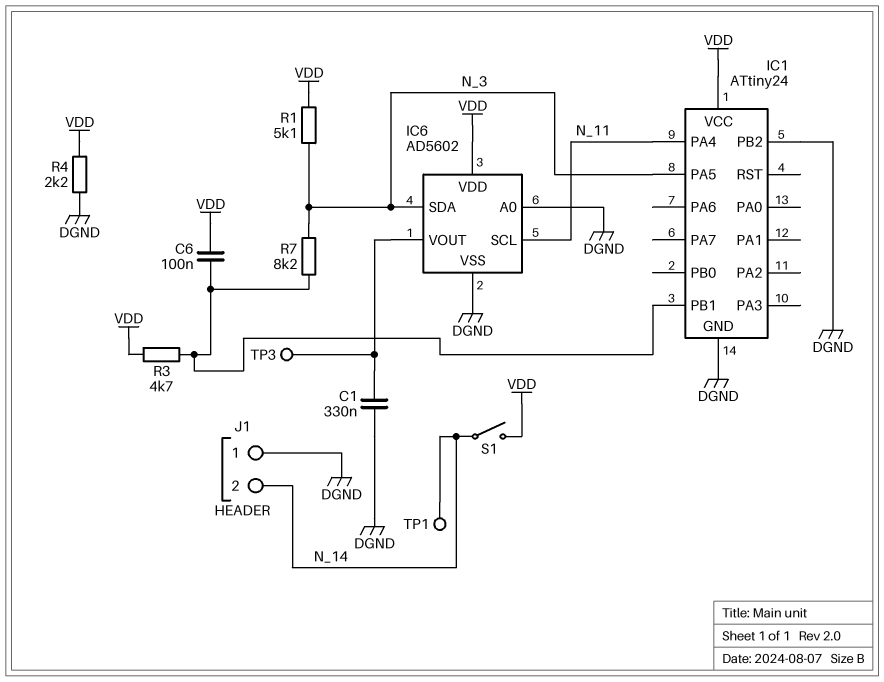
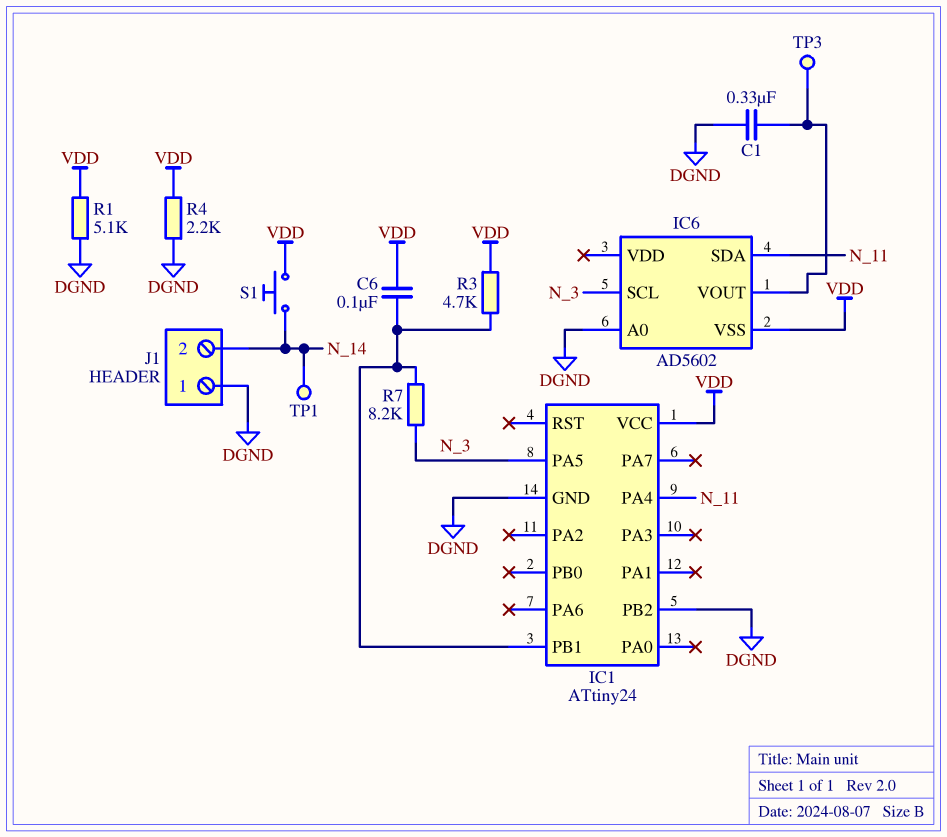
IC6 pin SCL: N_11 -> N_3
IC6 pin SDA: N_3 -> N_11
IC6 pin VDD: VDD -> none
IC6 pin VSS: DGND -> VDD
R1: 5.1k (N_3, VDD) -> 5.1k (DGND, VDD)
S1: switch (N_14, VDD) -> button (N_14, VDD)

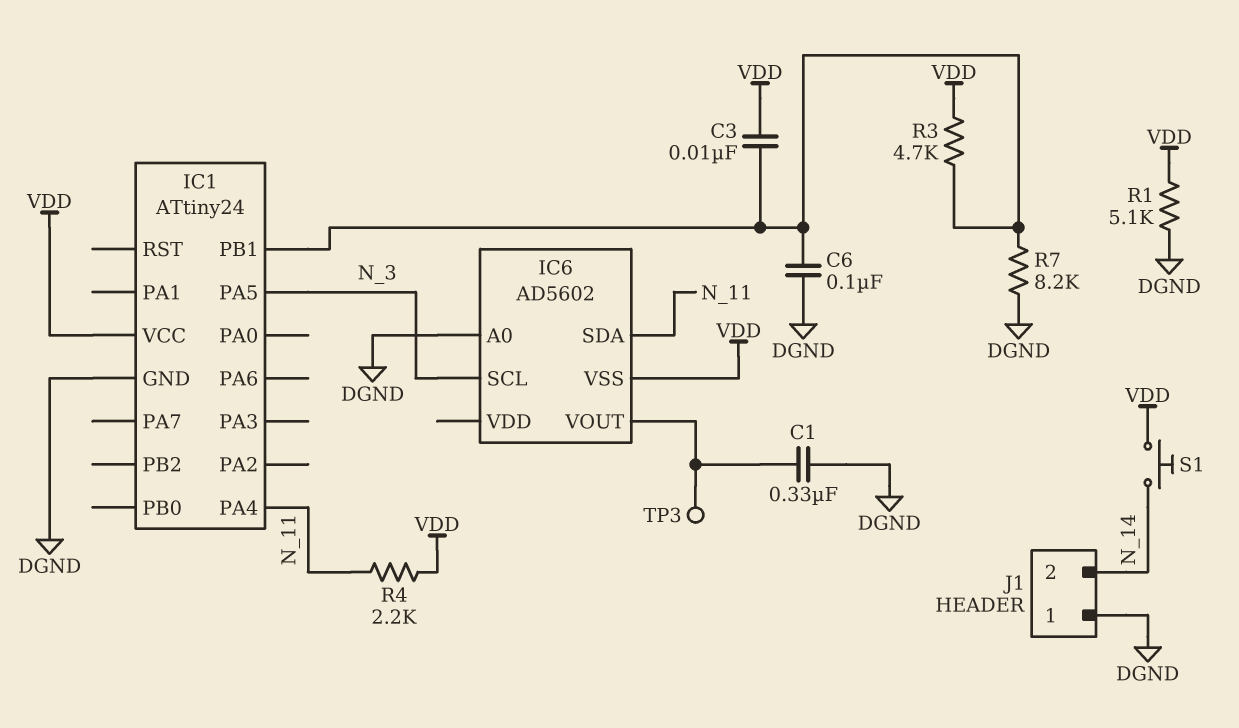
C3: none -> 10nF (IC1/PB1, VDD)
C6: 100nF (IC1/PB1, VDD) -> 100nF (DGND, IC1/PB1)
IC1 pin PB2: DGND -> none
R4: 2.2k (DGND, VDD) -> 2.2k (N_11, VDD)
R7: 8.2k (IC1/PB1, N_3) -> 8.2k (DGND, IC1/PB1)
TP1: test point (N_14) -> none

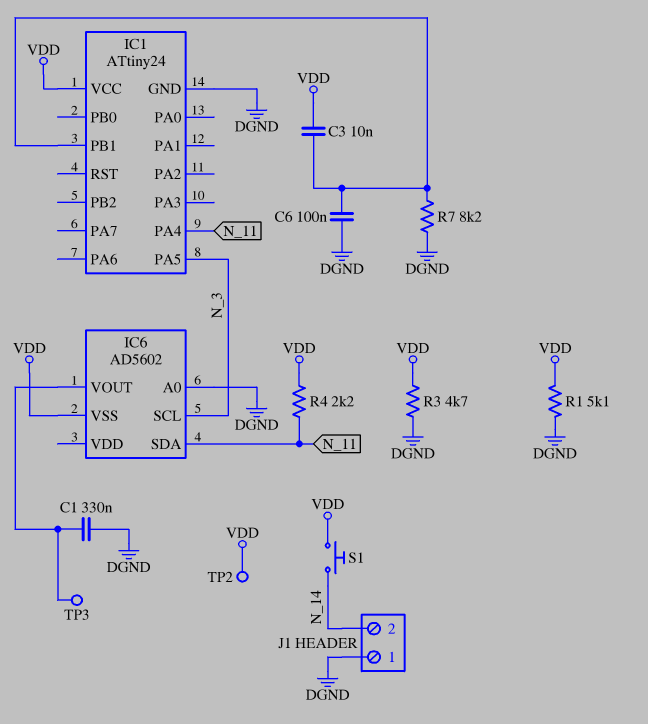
R3: 4.7k (IC1/PB1, VDD) -> 4.7k (DGND, VDD)
TP2: none -> test point (VDD)

